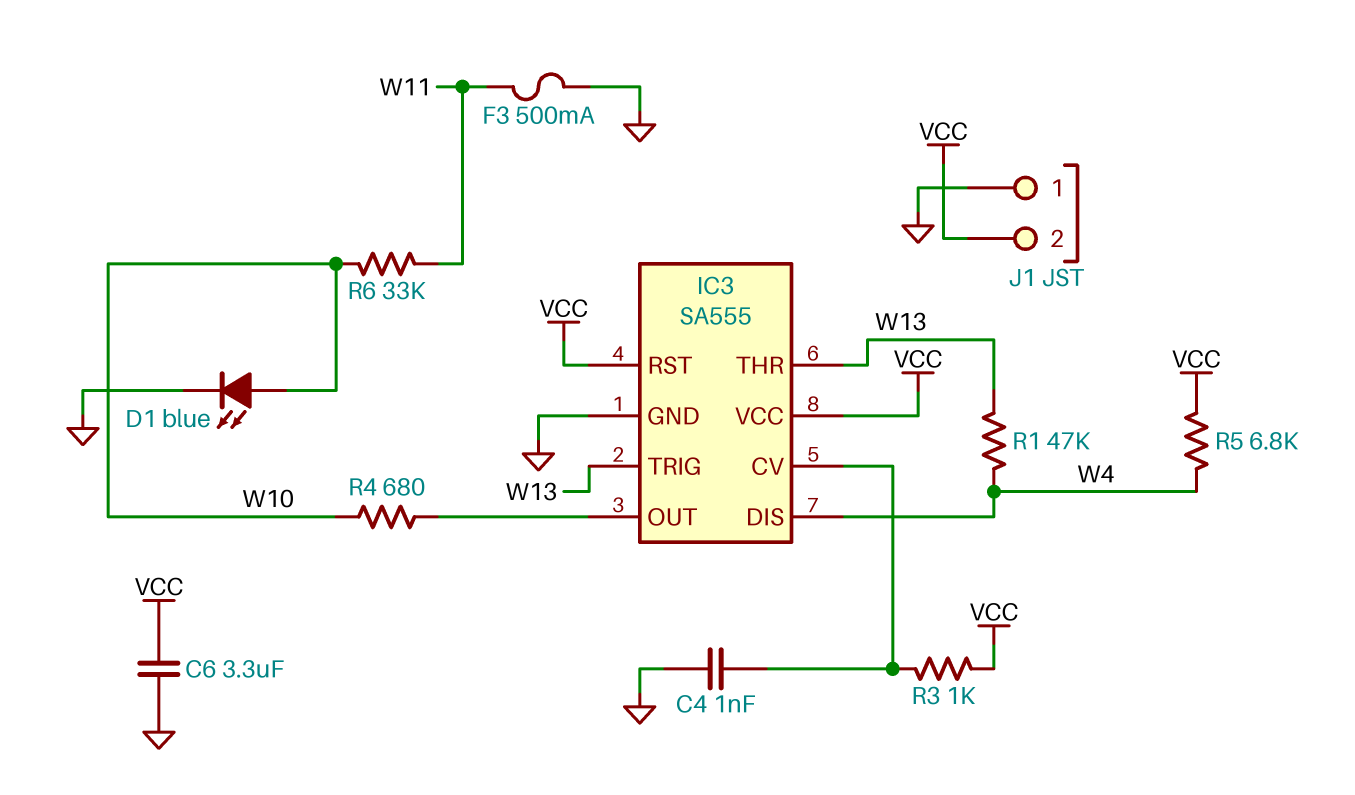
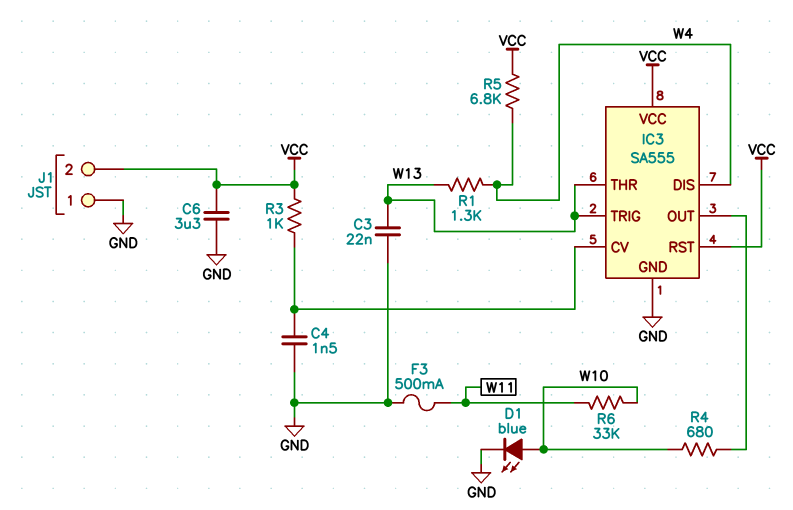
C3: none -> 22nF (GND, W13)
C4: 1nF (GND, IC3/CV) -> 1.5nF (GND, IC3/CV)
R1: 47k (W4, W13) -> 1.3k (W4, W13)

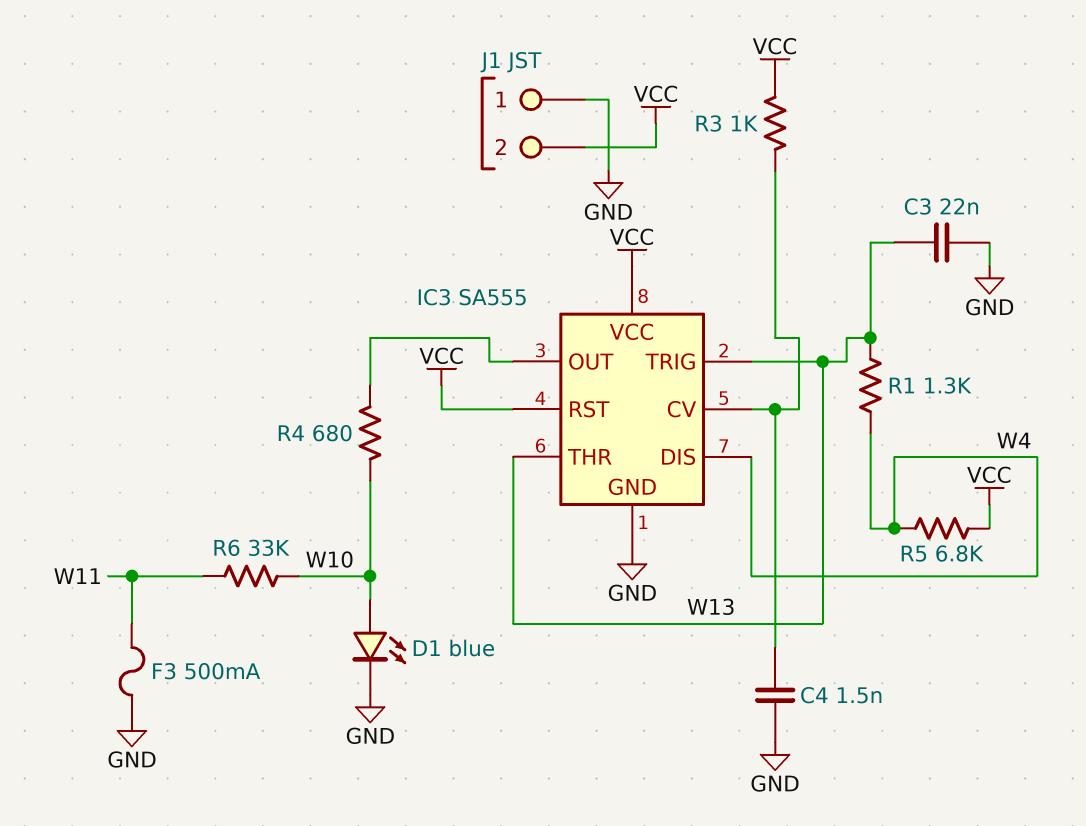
C6: 3.3uF (GND, VCC) -> none

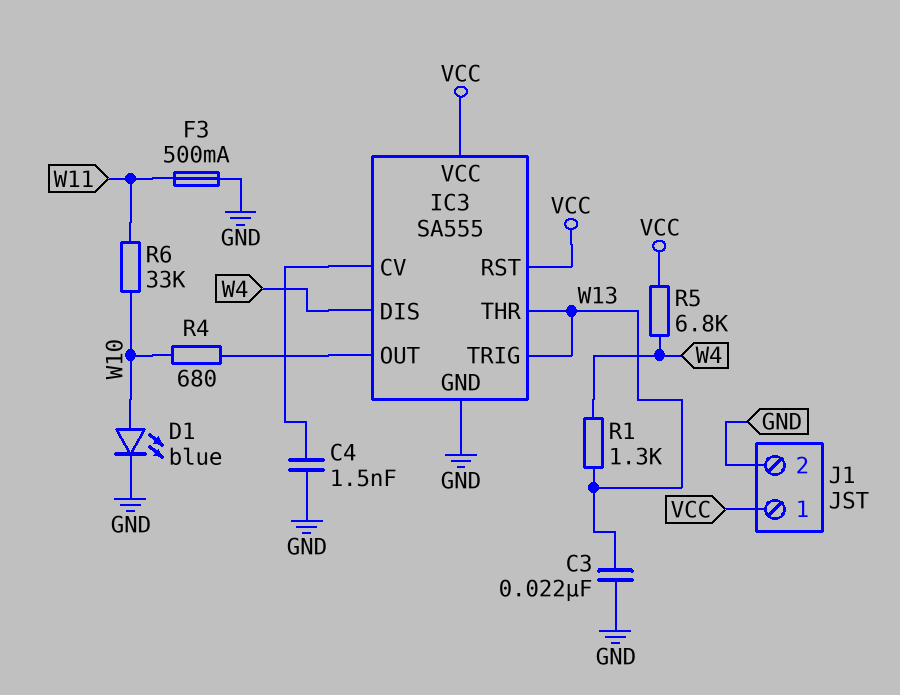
J1 pin 1: GND -> VCC
J1 pin 2: VCC -> GND
R3: 1k (IC3/CV, VCC) -> none

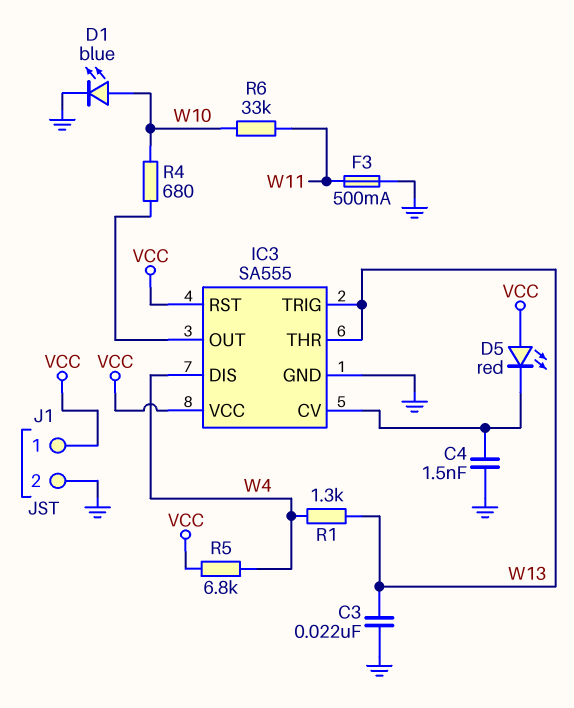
D5: none -> LED red (A VCC, K IC3/CV)

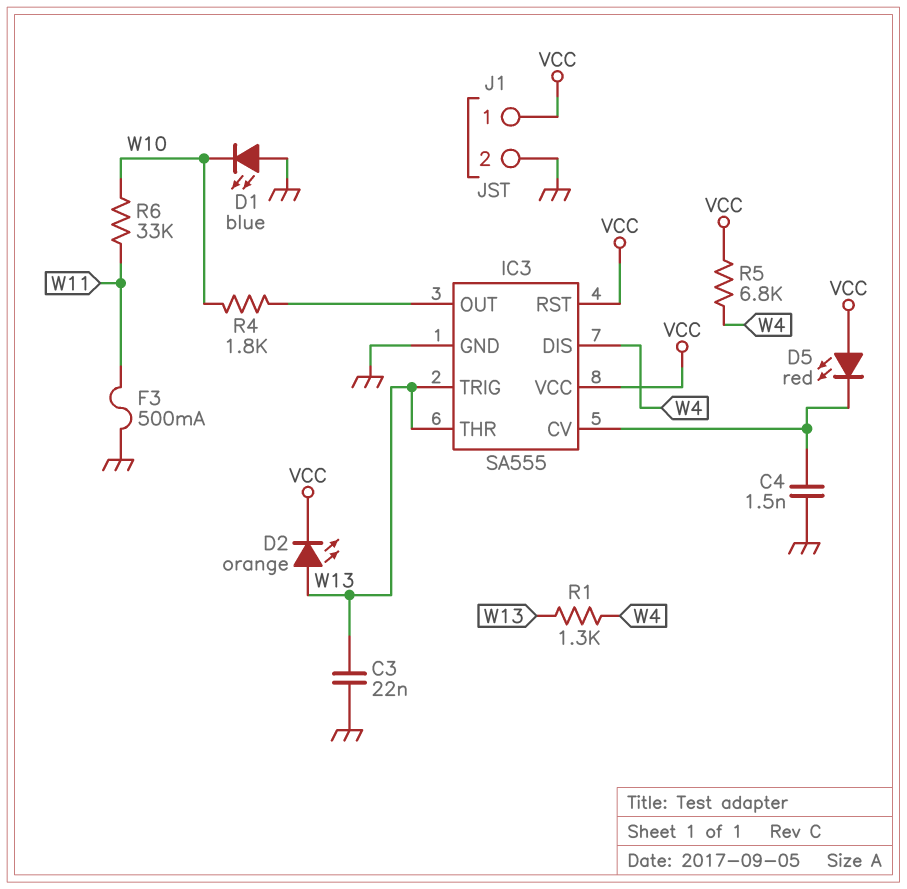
D1: LED blue (A W10, K GND) -> LED blue (A GND, K W10)
D2: none -> LED orange (A W13, K VCC)
R4: 680 (IC3/OUT, W10) -> 1.8k (IC3/OUT, W10)

